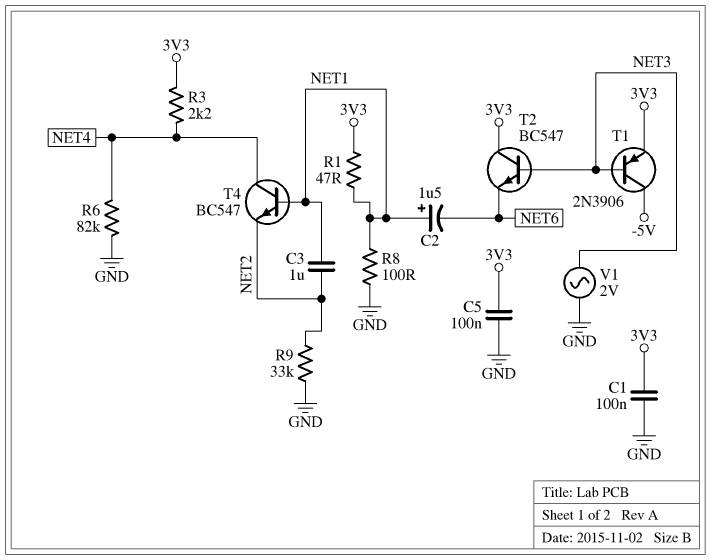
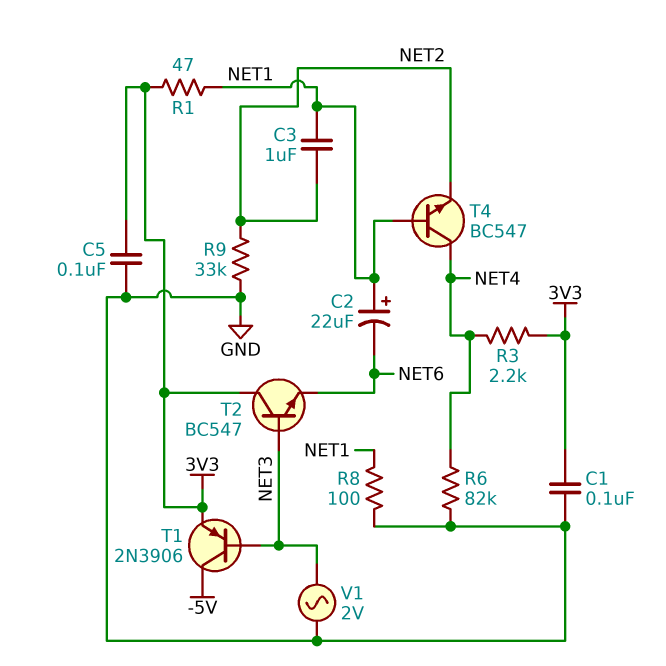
C2: 1.5uF (plus NET1, minus NET6) -> 22uF (plus NET1, minus NET6)

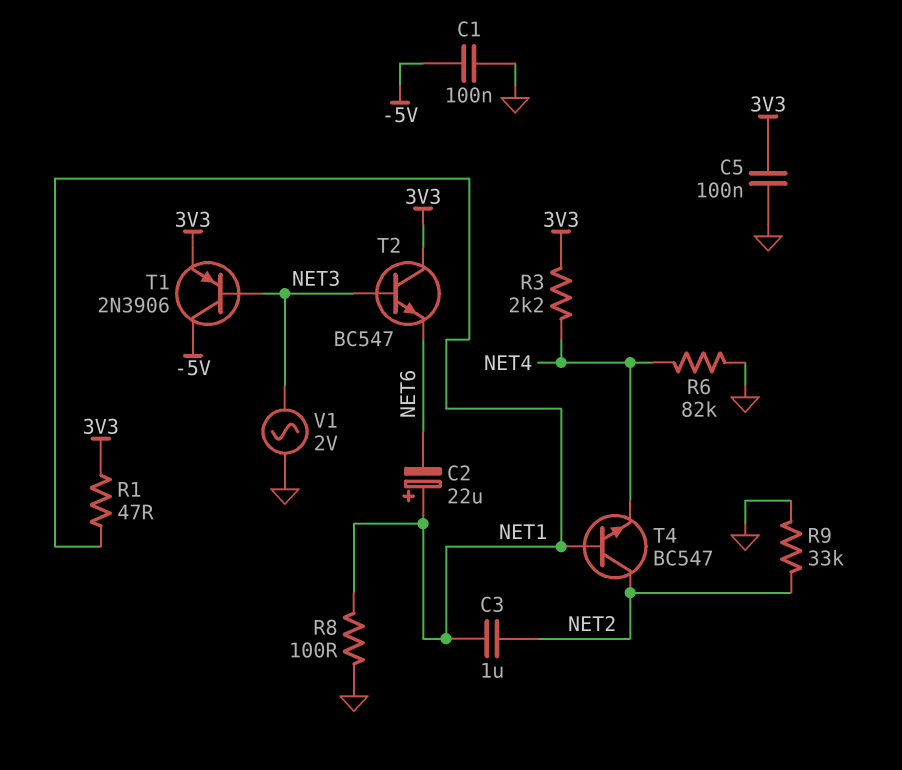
C1: 100nF (3V3, GND) -> 100nF (-5V, GND)
T4: NPN BC547 (B NET1, C NET4, E NET2) -> NPN BC547 (B NET1, C NET2, E NET4)

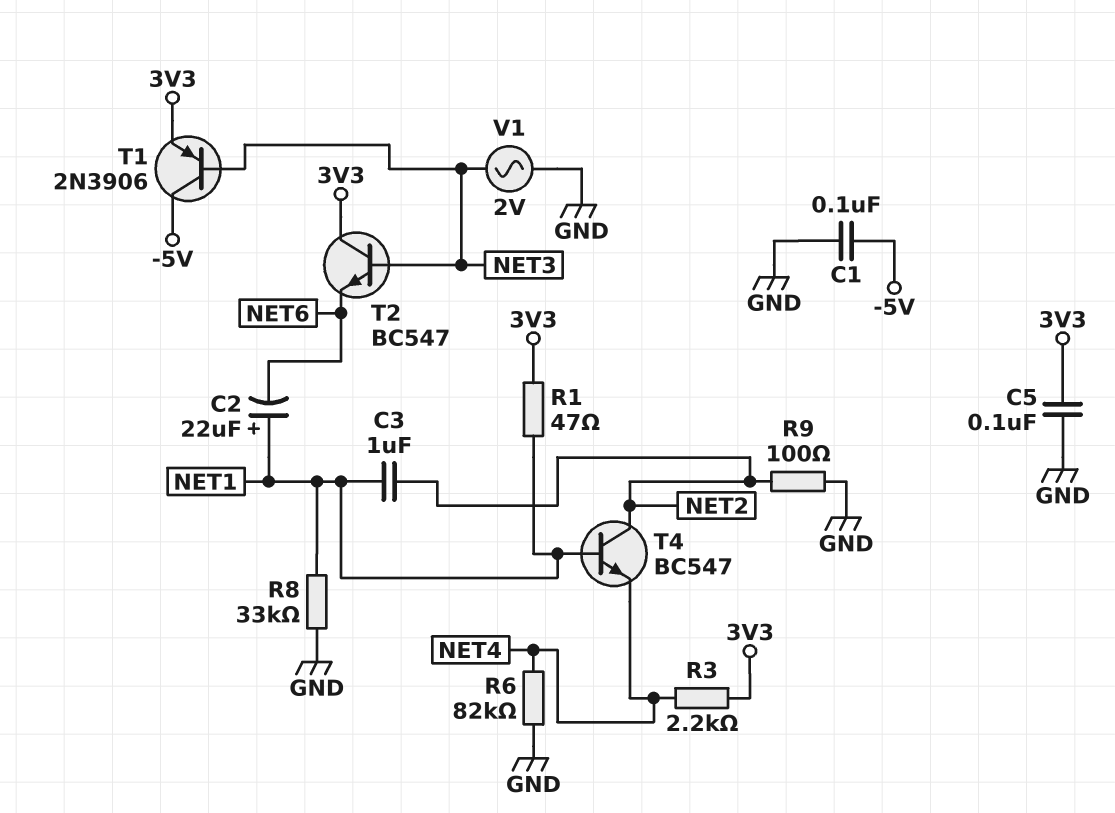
R8: 100 (GND, NET1) -> 33k (GND, NET1)
R9: 33k (GND, NET2) -> 100 (GND, NET2)

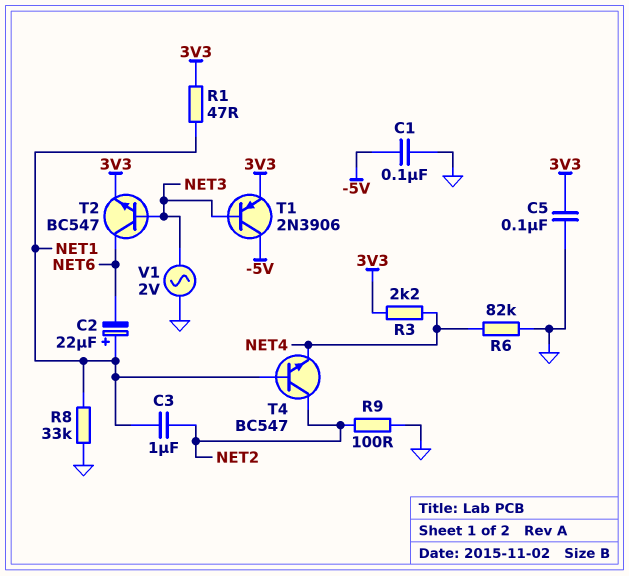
T2: NPN BC547 (B NET3, C 3V3, E NET6) -> NPN BC547 (B NET3, C NET6, E 3V3)

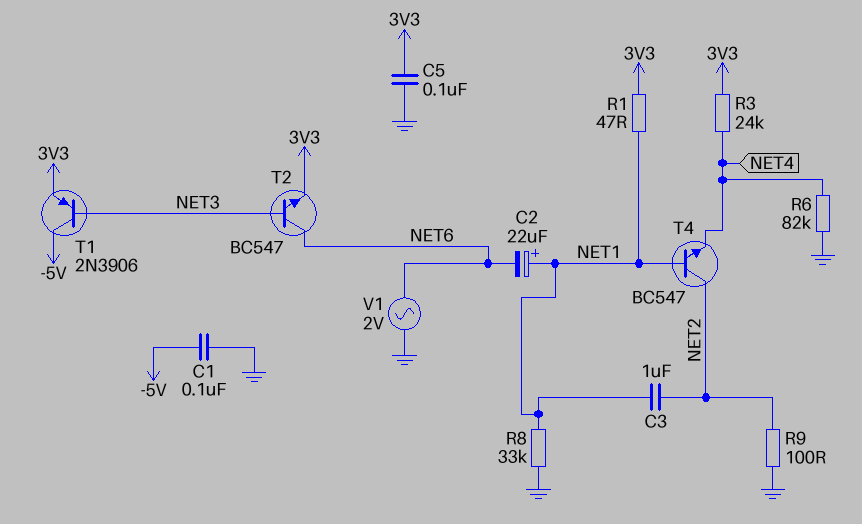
R3: 2.2k (3V3, NET4) -> 24k (3V3, NET4)
V1: AC 2V (GND, NET3) -> AC 2V (GND, NET6)

